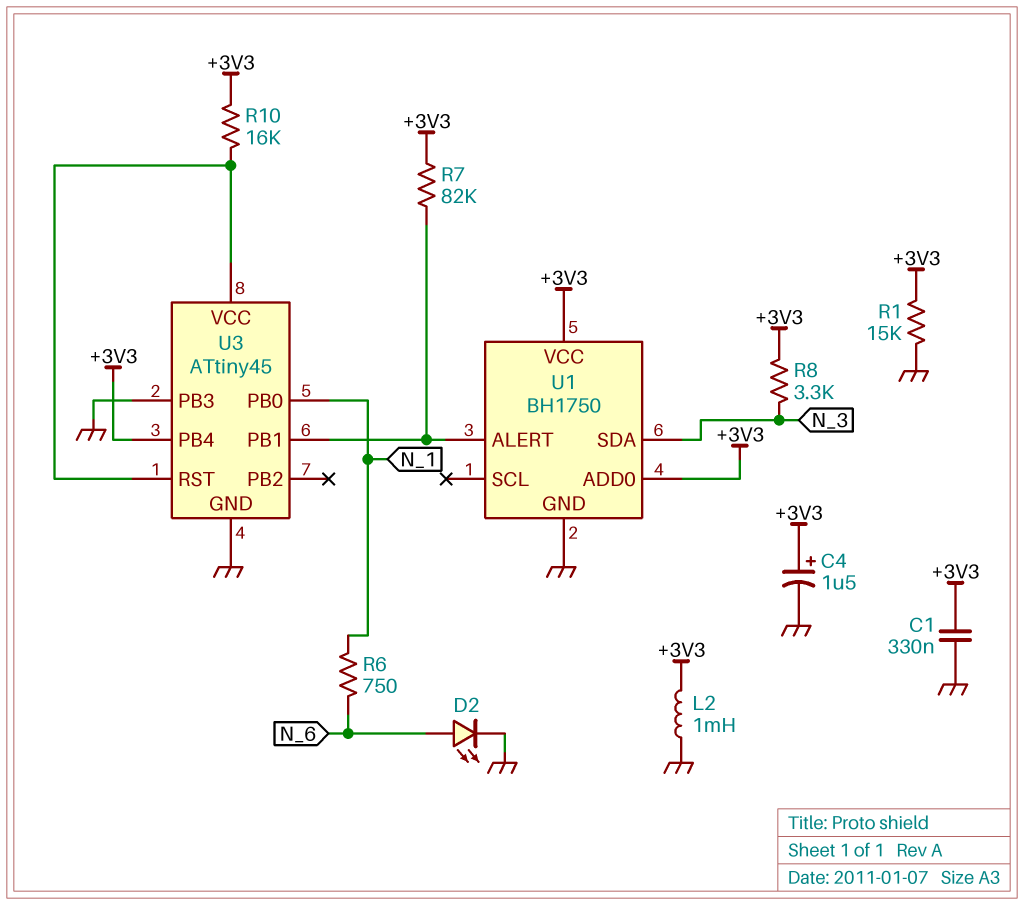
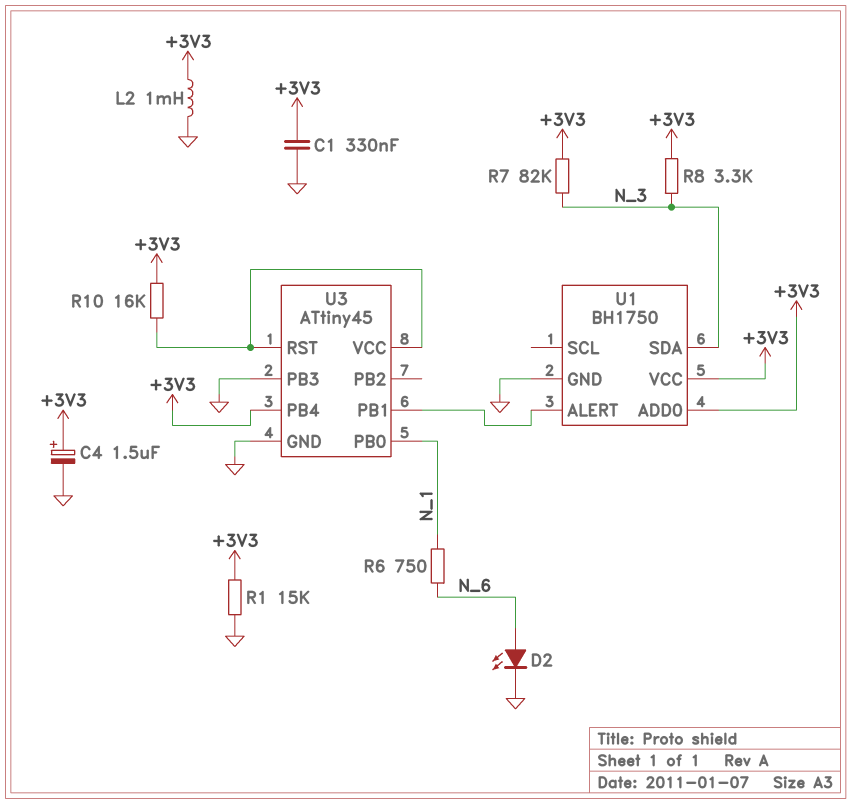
R7: 82k (+3V3, U1/ALERT) -> 82k (+3V3, N_3)

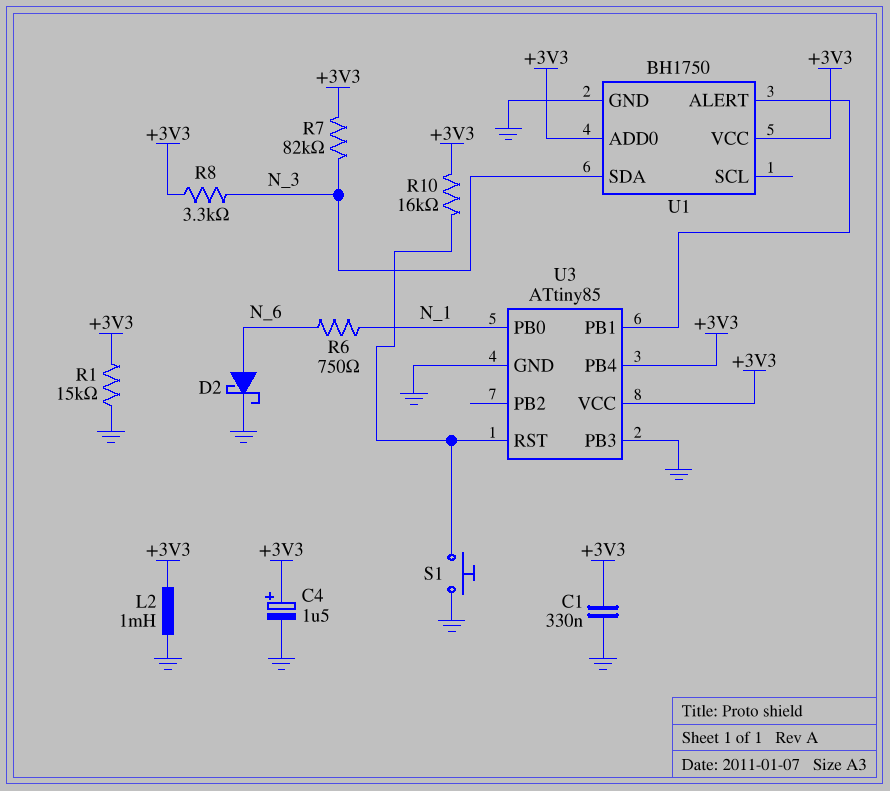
D2: LED (A N_6, K GND) -> schottky (A N_6, K GND)
S1: none -> button (GND, U3/RST)
U3: ATtiny45 -> ATtiny85
U3 pin VCC: U3/RST -> +3V3

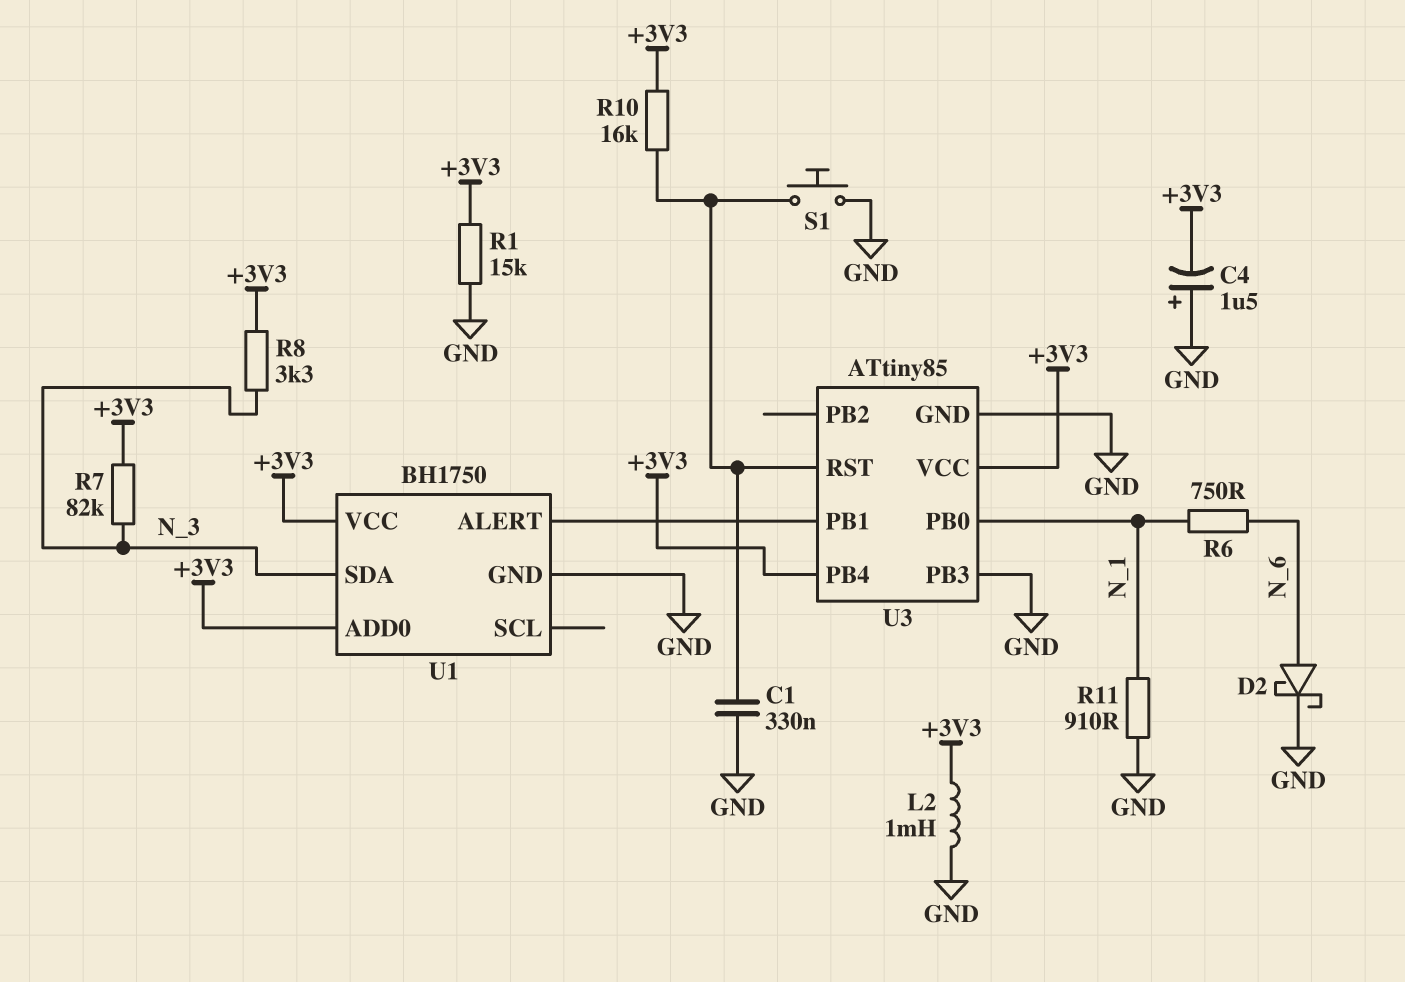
C1: 330nF (+3V3, GND) -> 330nF (GND, U3/RST)
C4: 1.5uF (plus +3V3, minus GND) -> 1.5uF (plus GND, minus +3V3)
R11: none -> 910 (GND, N_1)

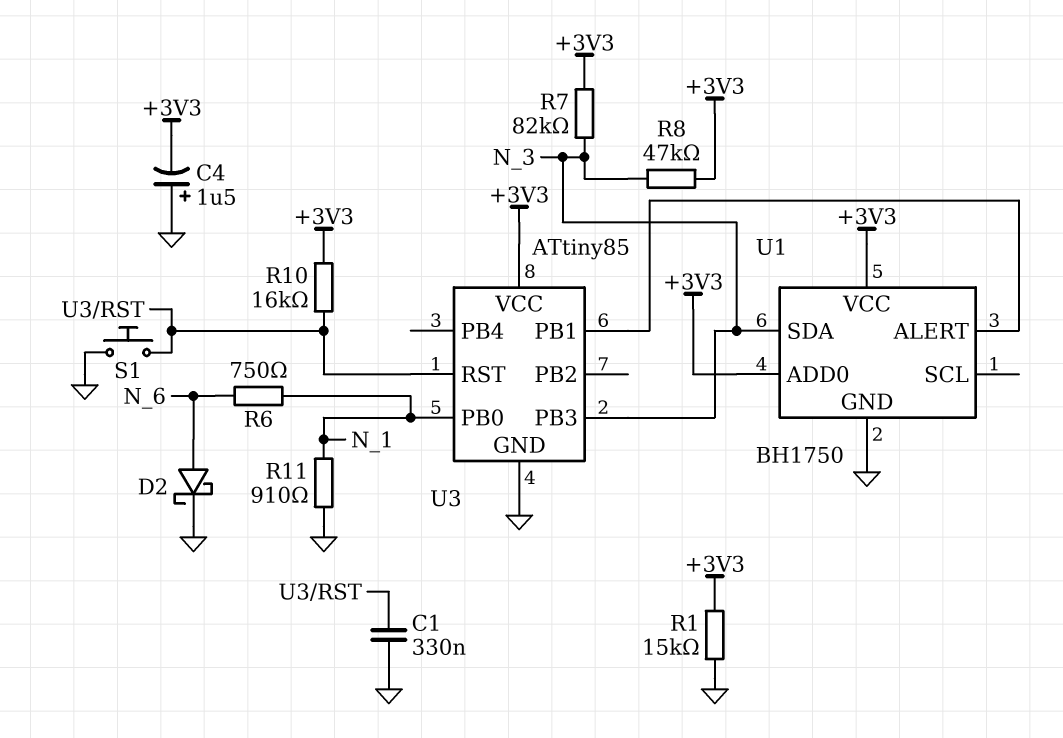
L2: 1mH (+3V3, GND) -> none
R8: 3.3k (+3V3, N_3) -> 47k (+3V3, N_3)
U3 pin PB3: GND -> N_3
U3 pin PB4: +3V3 -> none

